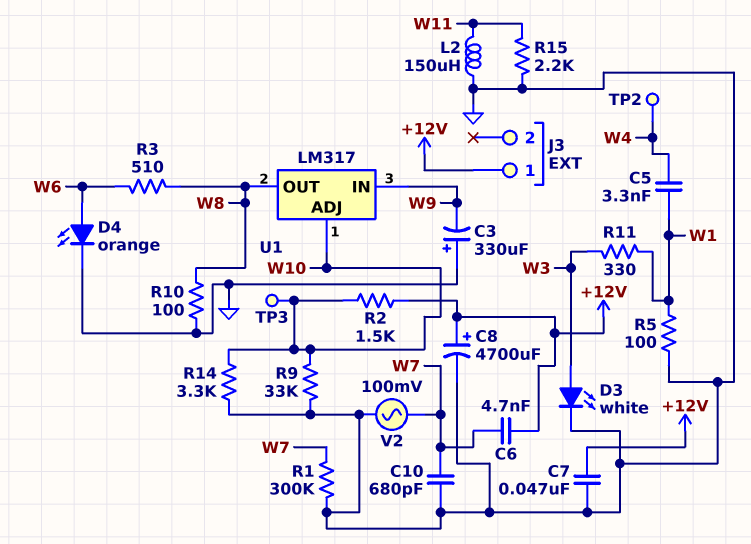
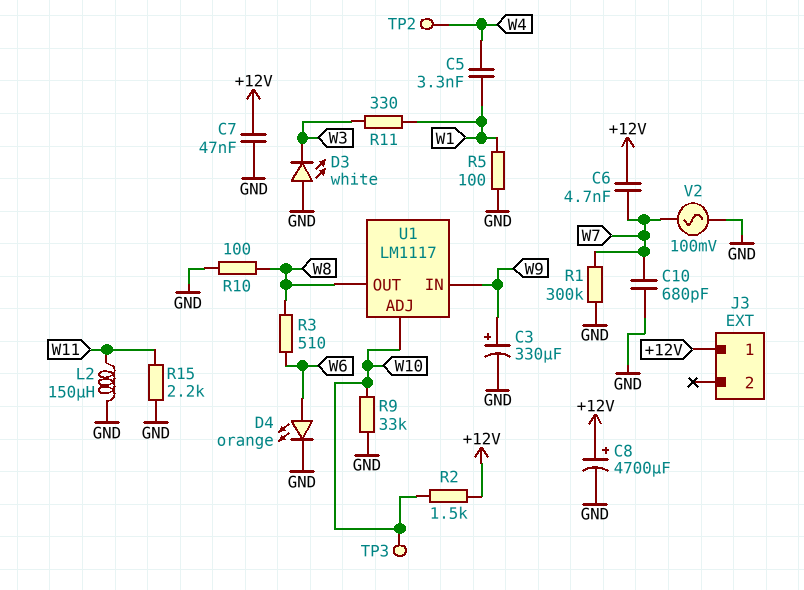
C3: 330uF (plus GND, minus W9) -> 330uF (plus W9, minus GND)
D3: LED white (A W3, K GND) -> LED white (A GND, K W3)
R14: 3.3k (GND, W10) -> none
U1: LM317 -> LM1117

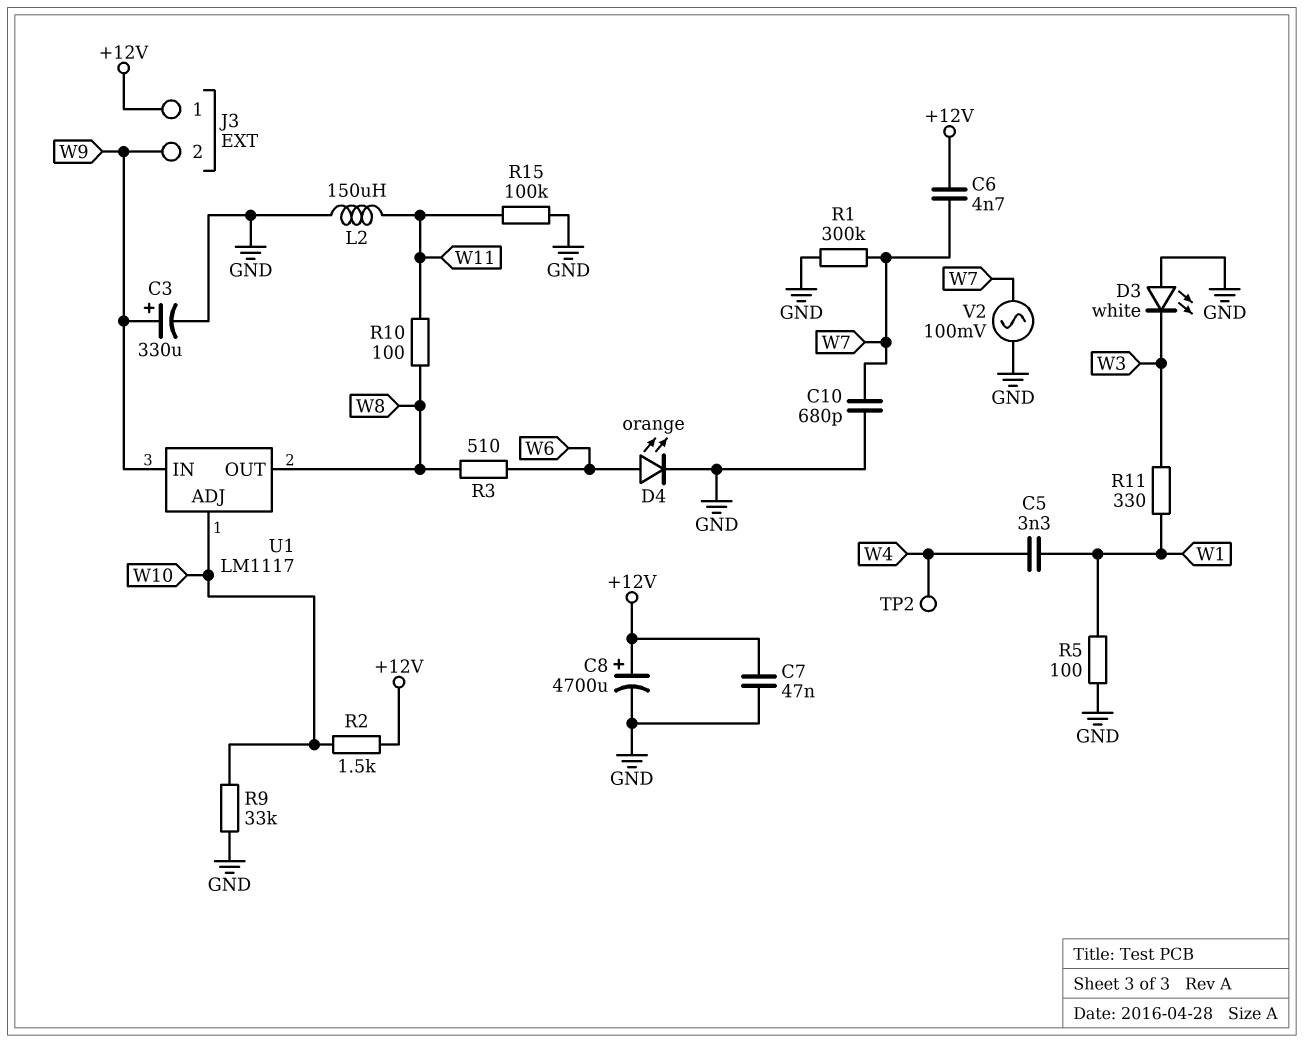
J3 pin 2: none -> W9
R10: 100 (GND, W8) -> 100 (W8, W11)
R15: 2.2k (GND, W11) -> 100k (GND, W11)
TP3: test point (W10) -> none

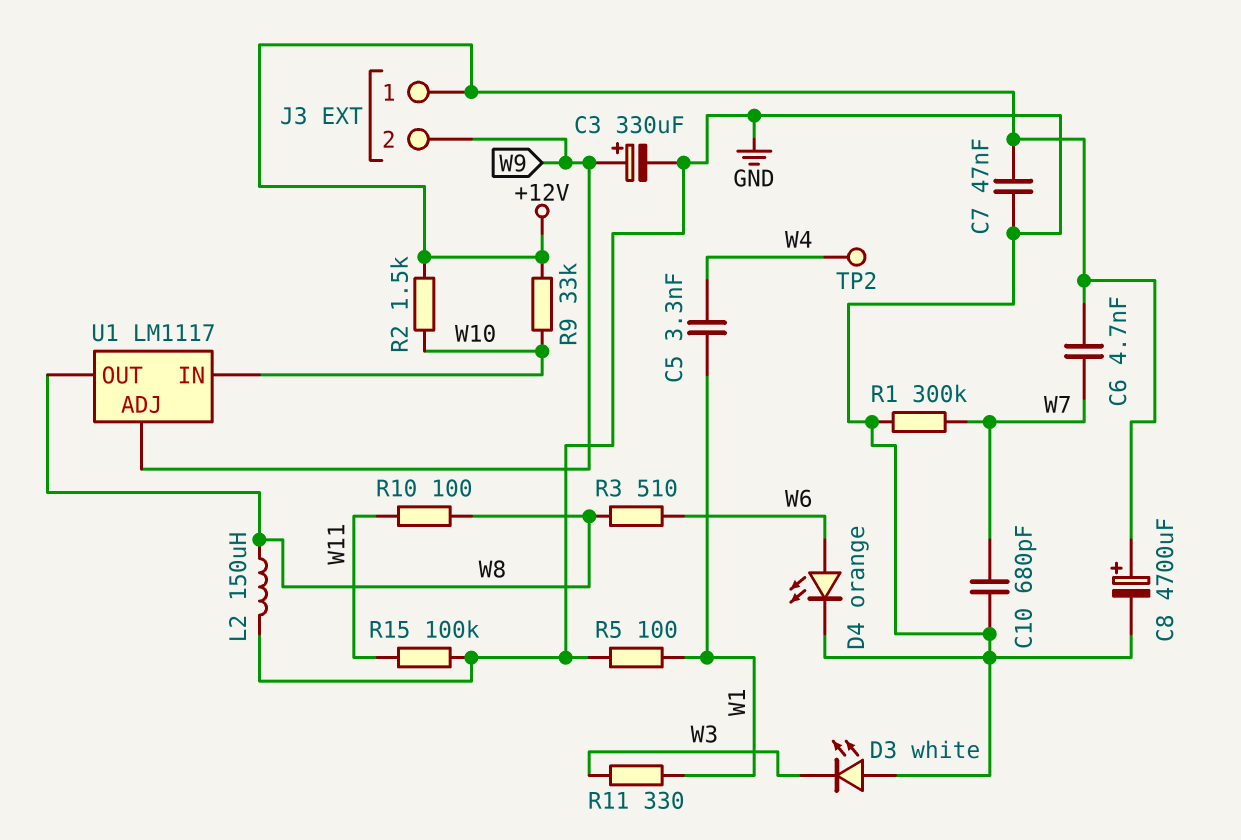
L2: 150uH (GND, W11) -> 150uH (GND, W8)
R9: 33k (GND, W10) -> 33k (+12V, W10)
U1 pin ADJ: W10 -> W9
U1 pin IN: W9 -> W10
V2: AC 100mV (GND, W7) -> none

